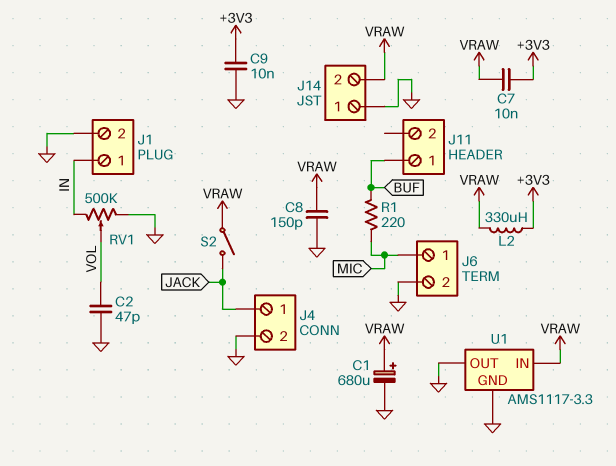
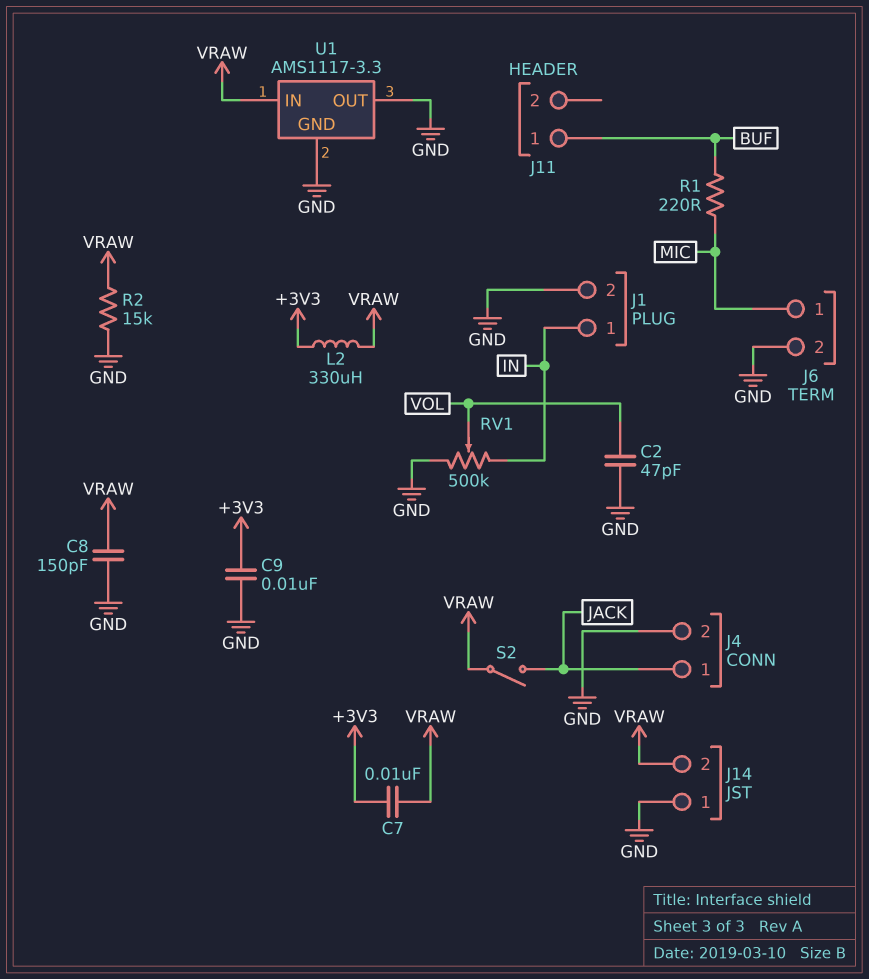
C1: 680uF (plus VRAW, minus GND) -> none
R2: none -> 15k (GND, VRAW)

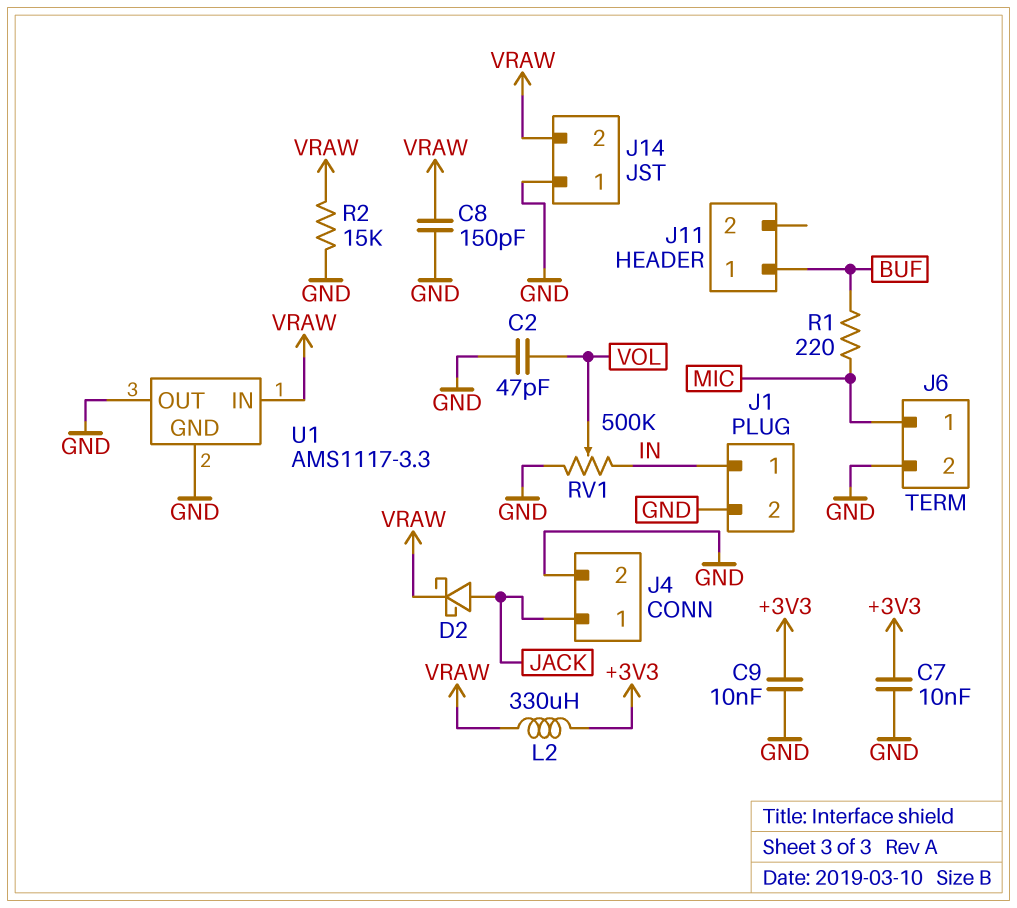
C7: 10nF (+3V3, VRAW) -> 10nF (+3V3, GND)
D2: none -> schottky (A JACK, K VRAW)
S2: switch (JACK, VRAW) -> none

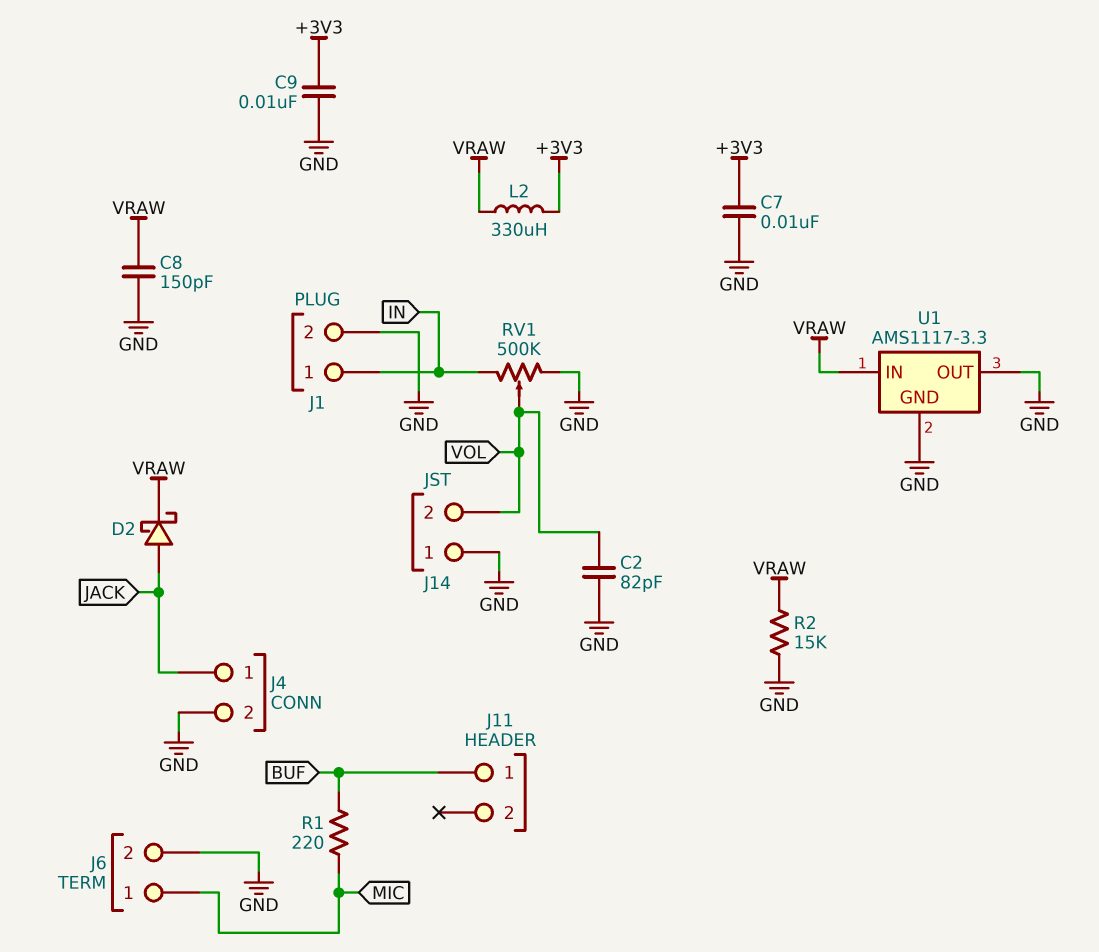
C2: 47pF (GND, VOL) -> 82pF (GND, VOL)
J14 pin 2: VRAW -> VOL

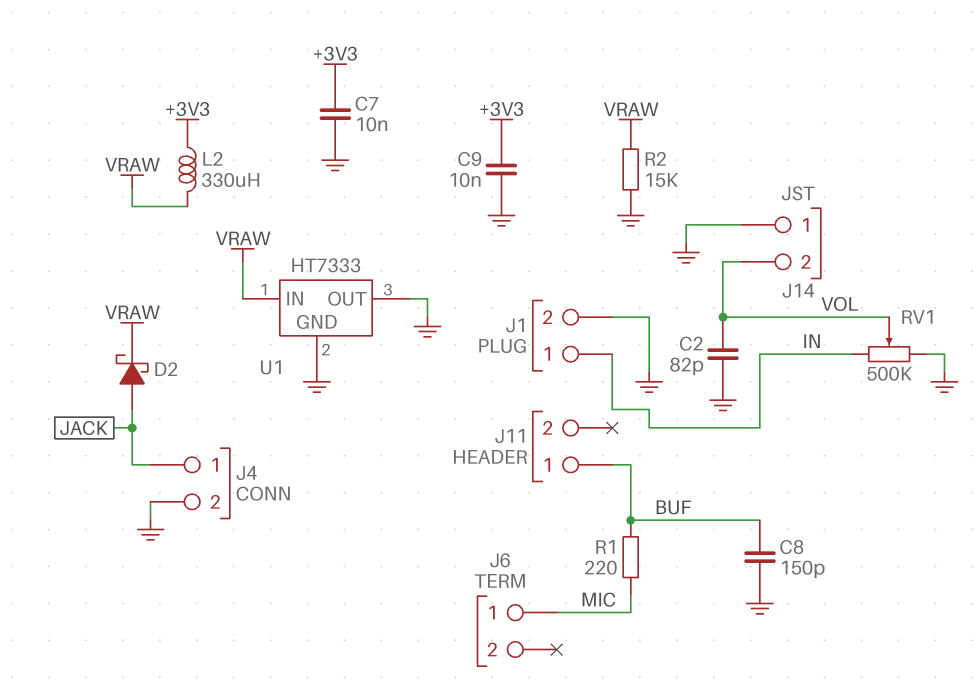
C8: 150pF (GND, VRAW) -> 150pF (BUF, GND)
J6 pin 2: GND -> none
U1: AMS1117-3.3 -> HT7333

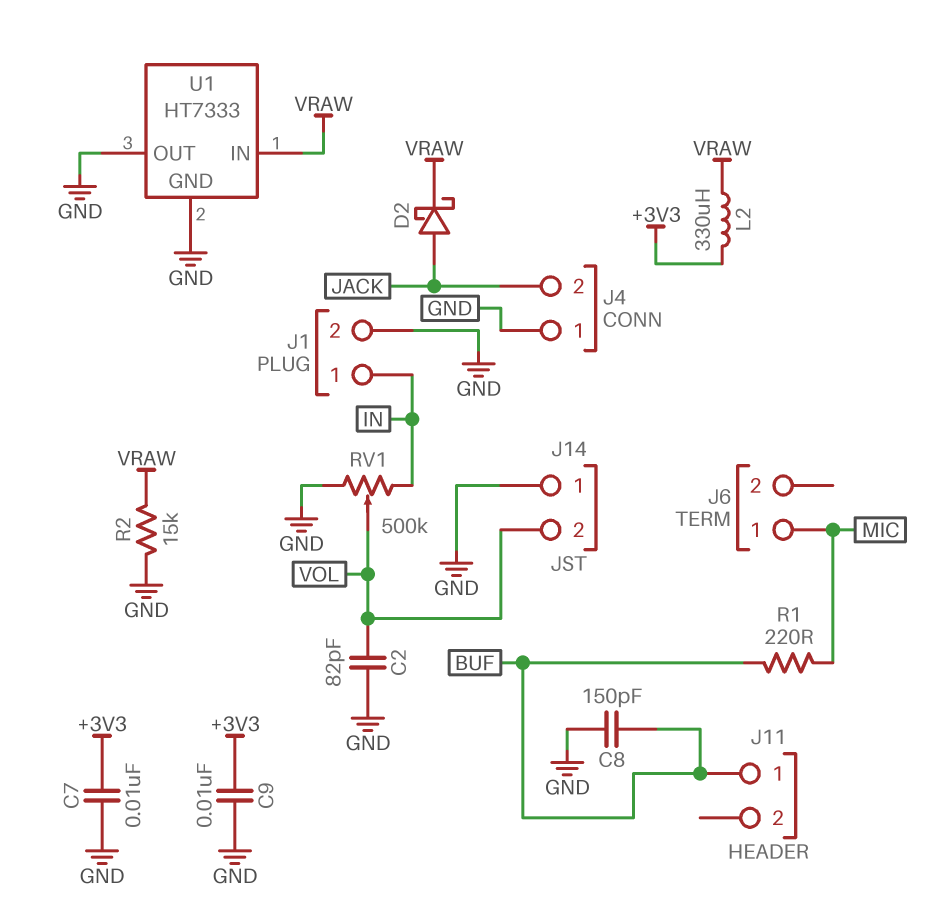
J4 pin 1: JACK -> GND
J4 pin 2: GND -> JACK

